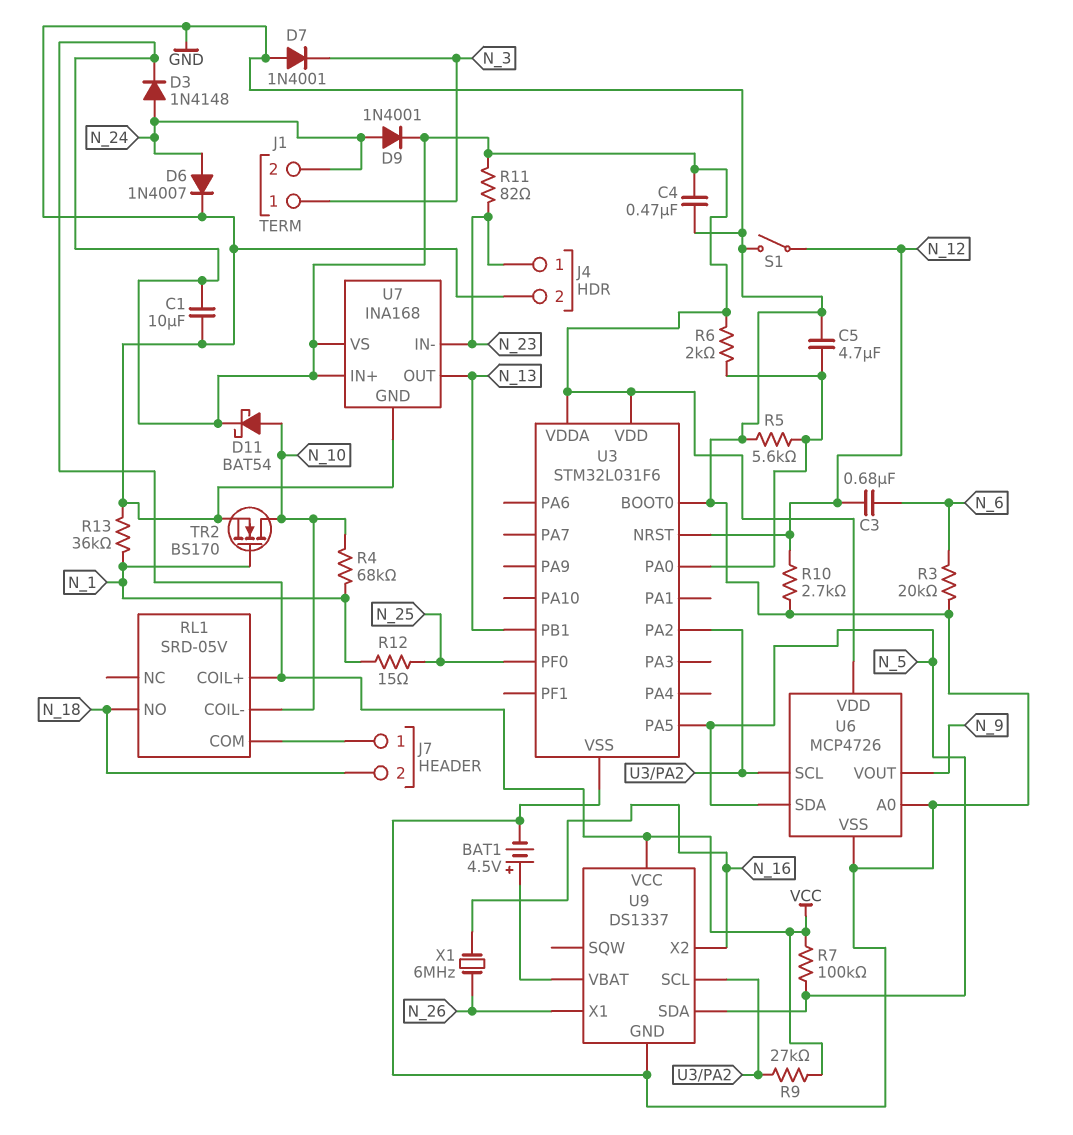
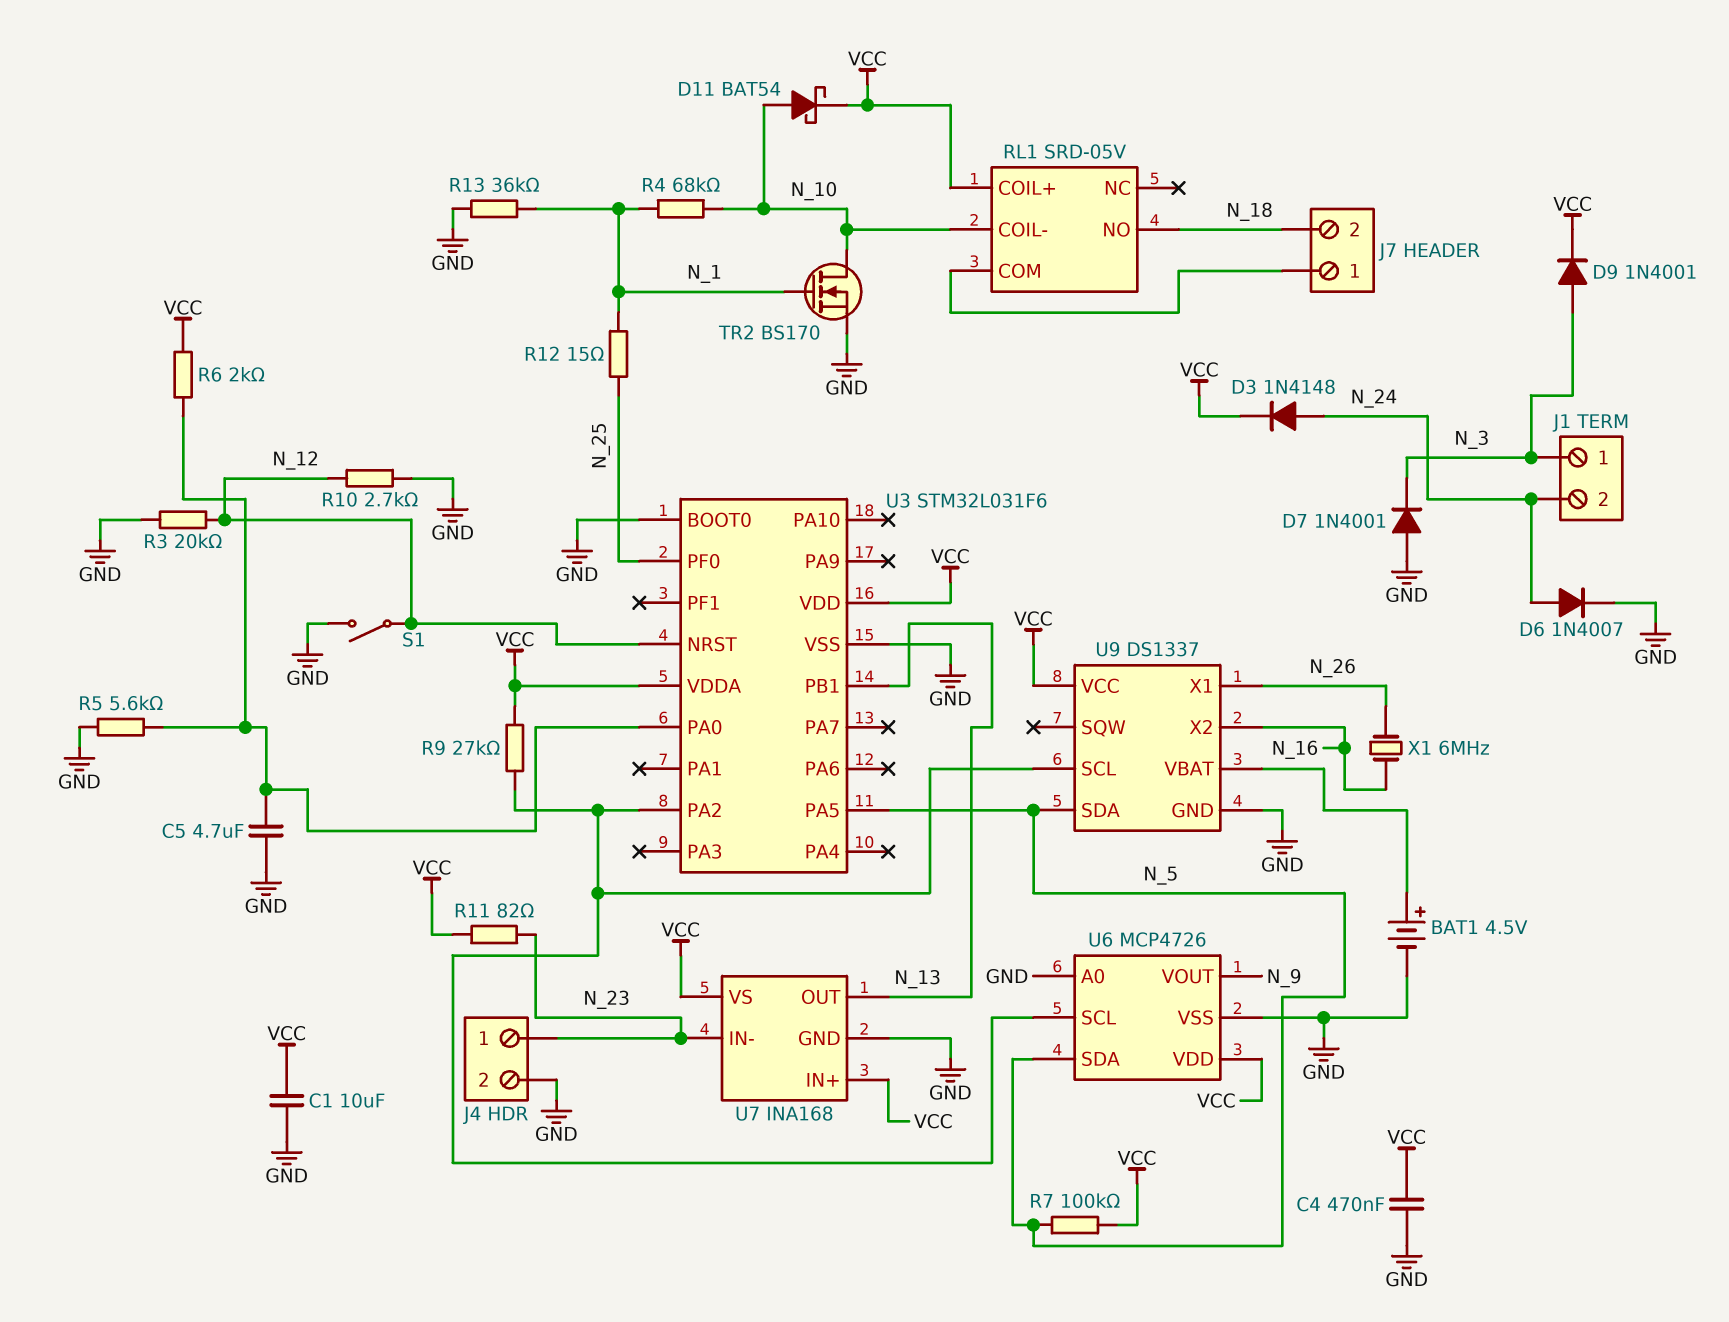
C3: 680nF (N_6, N_12) -> none
D9: diode 1N4001 (A N_24, K VCC) -> diode 1N4001 (A N_3, K VCC)
R3: 20k (GND, N_6) -> 20k (GND, N_12)

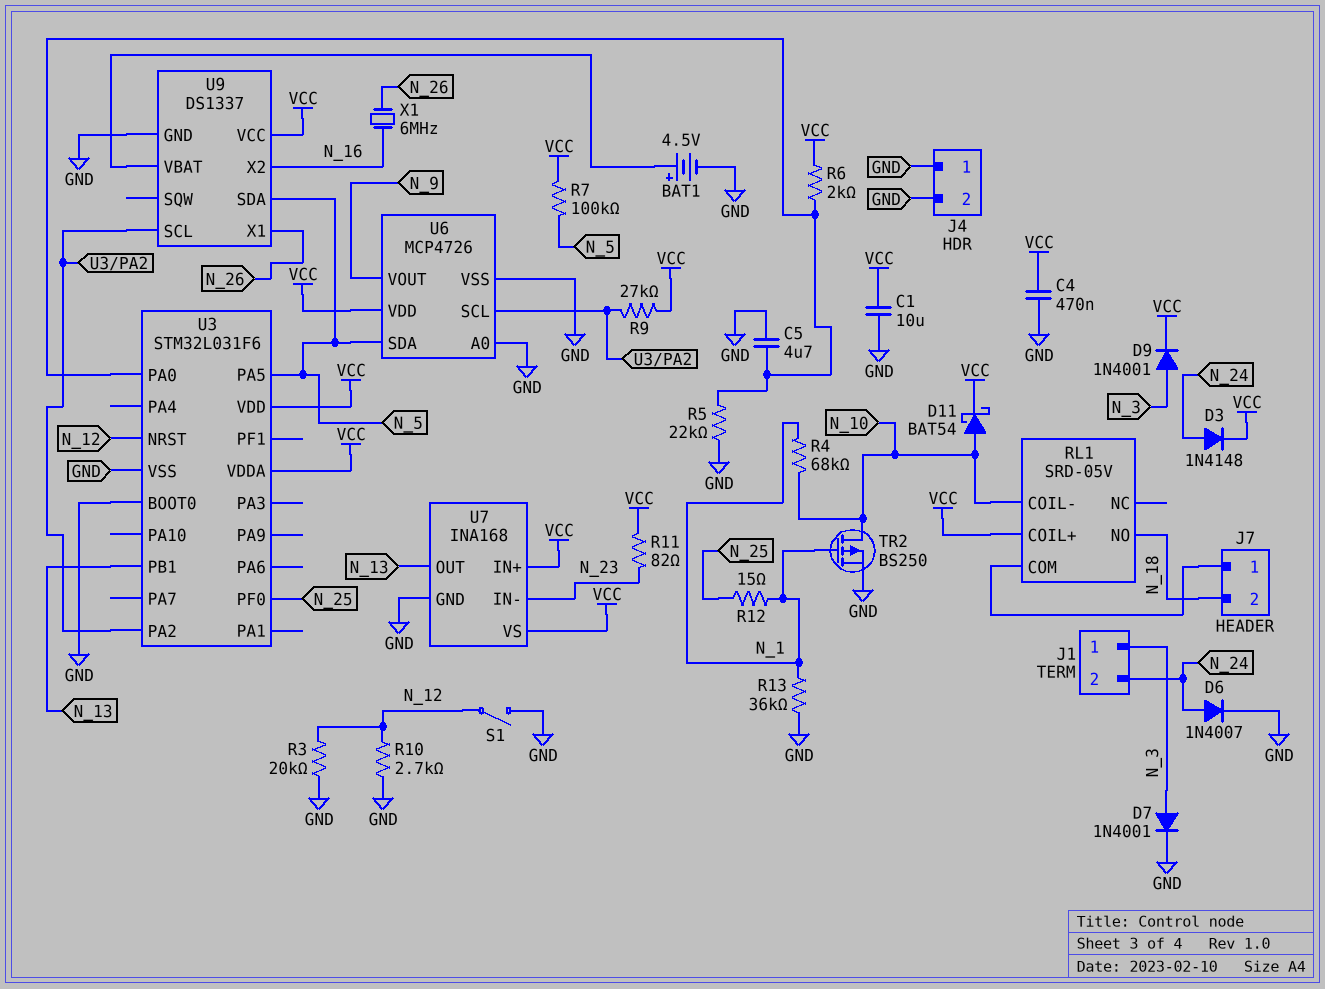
D7: diode 1N4001 (A GND, K N_3) -> diode 1N4001 (A N_3, K GND)
J4 pin 1: N_23 -> GND
R5: 5.6k (GND, U3/PA0) -> 22k (GND, U3/PA0)
TR2: NMOS BS170 (G N_1, D N_10, S GND) -> PMOS BS250 (G N_1, D N_10, S GND)

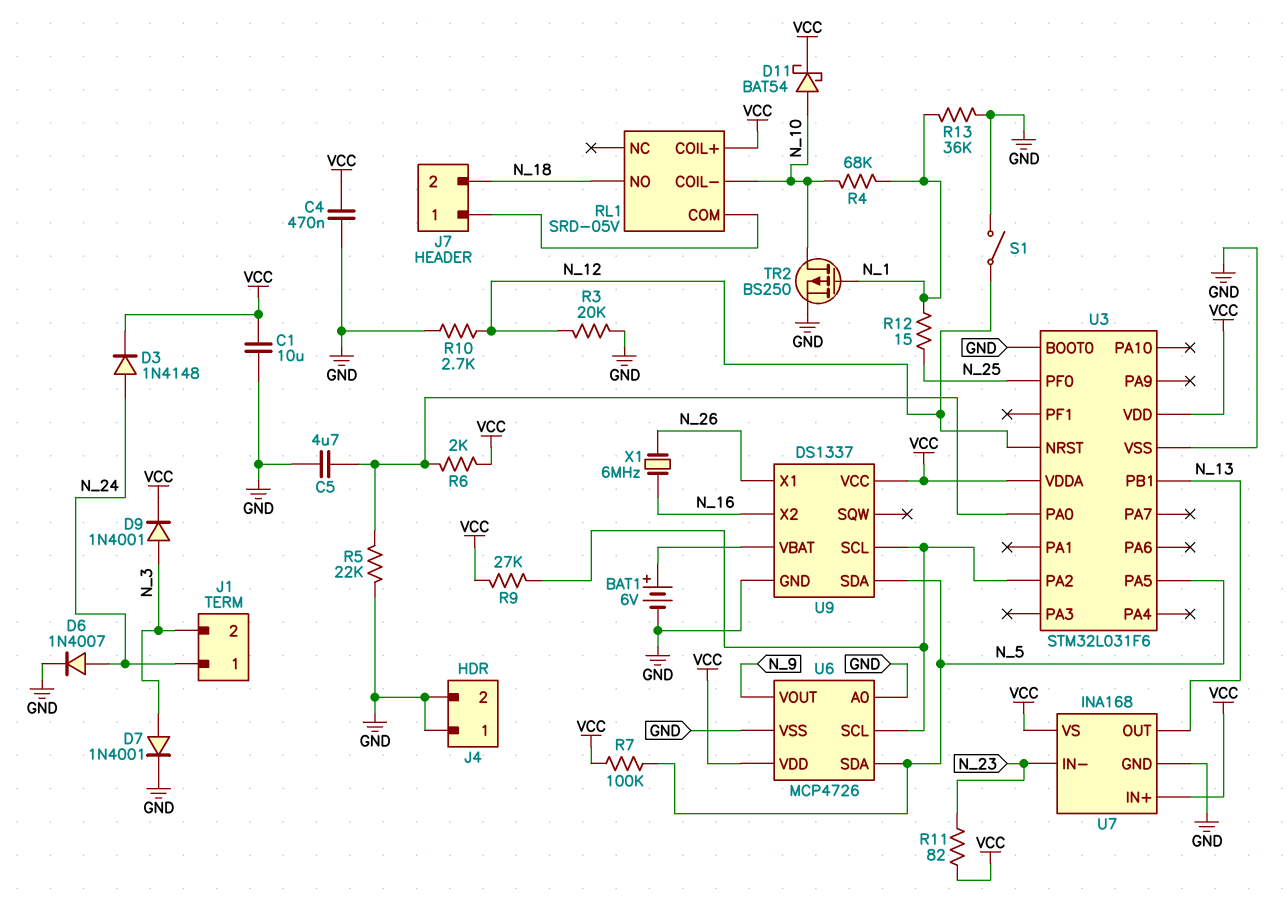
BAT1: 4.5V (plus U9/VBAT, minus GND) -> 6V (plus U9/VBAT, minus GND)
J1 pin 1: N_3 -> N_24
J1 pin 2: N_24 -> N_3

